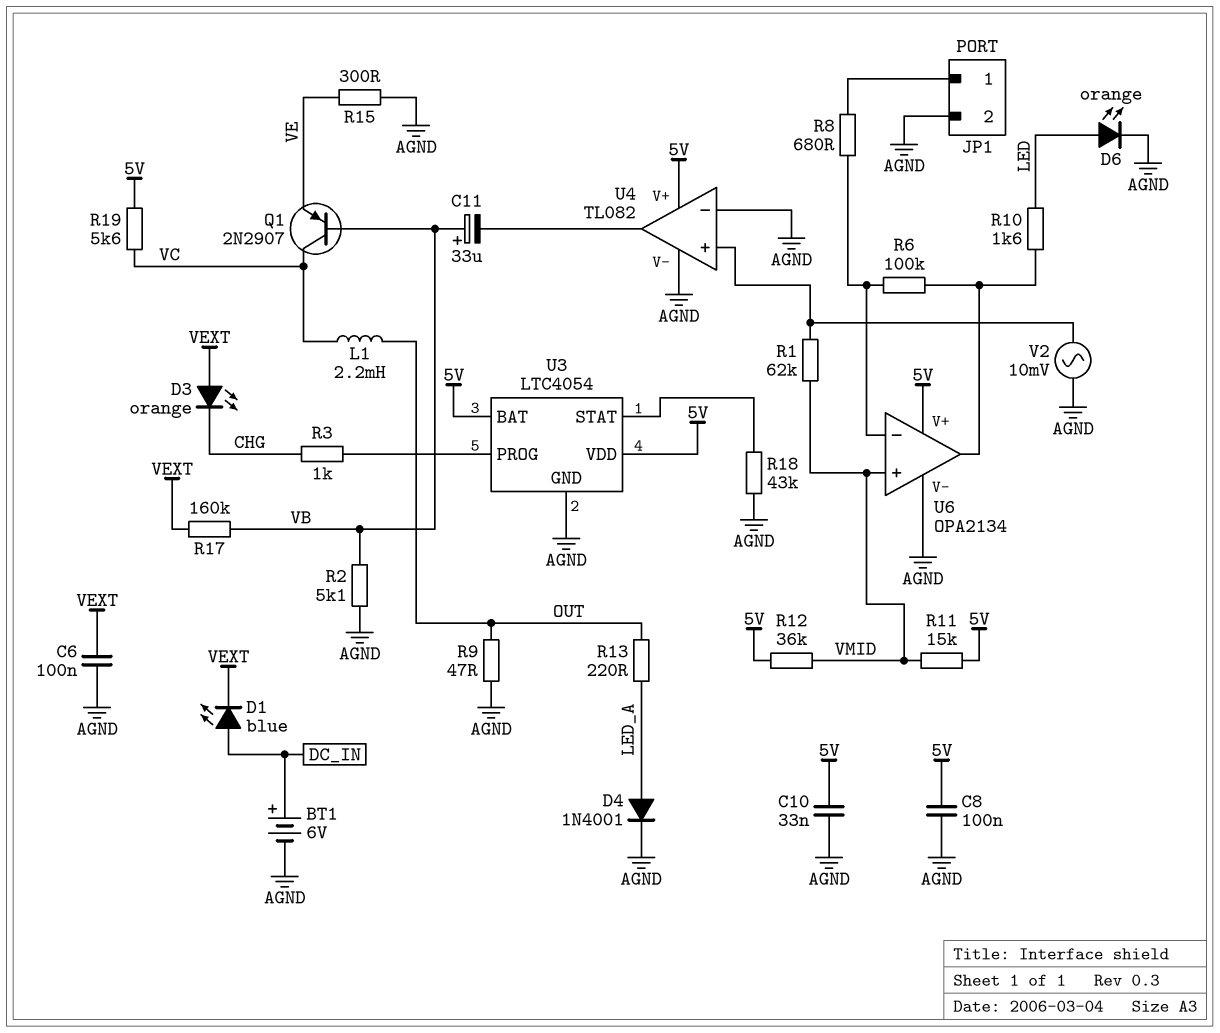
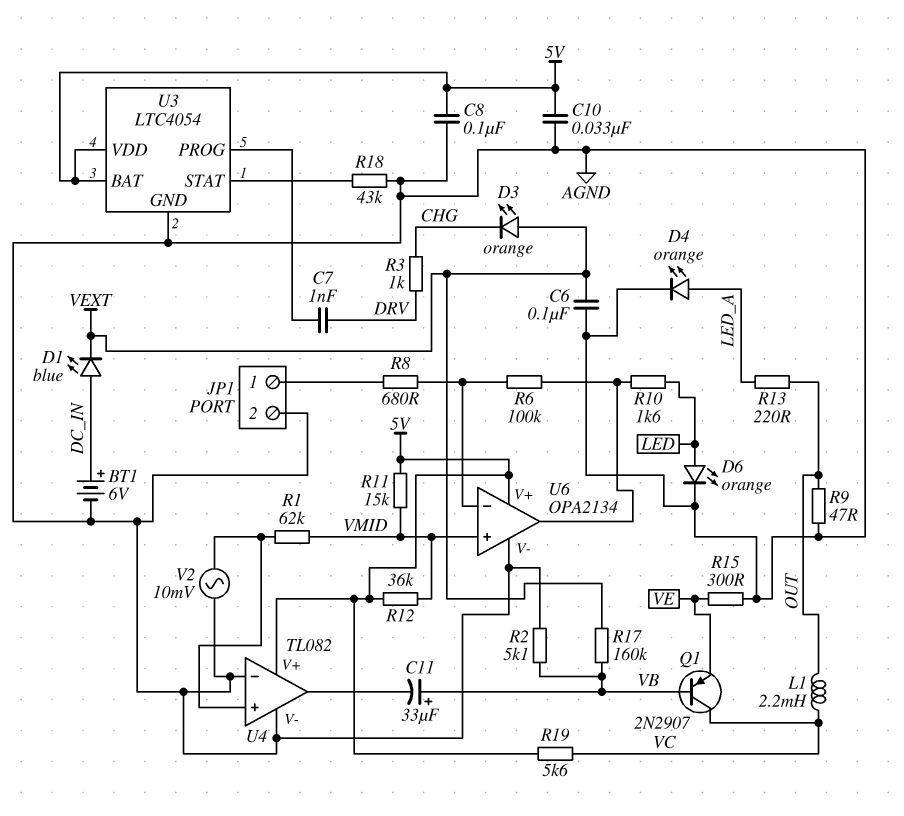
C7: none -> 1nF (DRV, U3/PROG)
D4: diode 1N4001 (A LED_A, K AGND) -> LED orange (A LED_A, K AGND)
R3: 1k (CHG, U3/PROG) -> 1k (CHG, DRV)

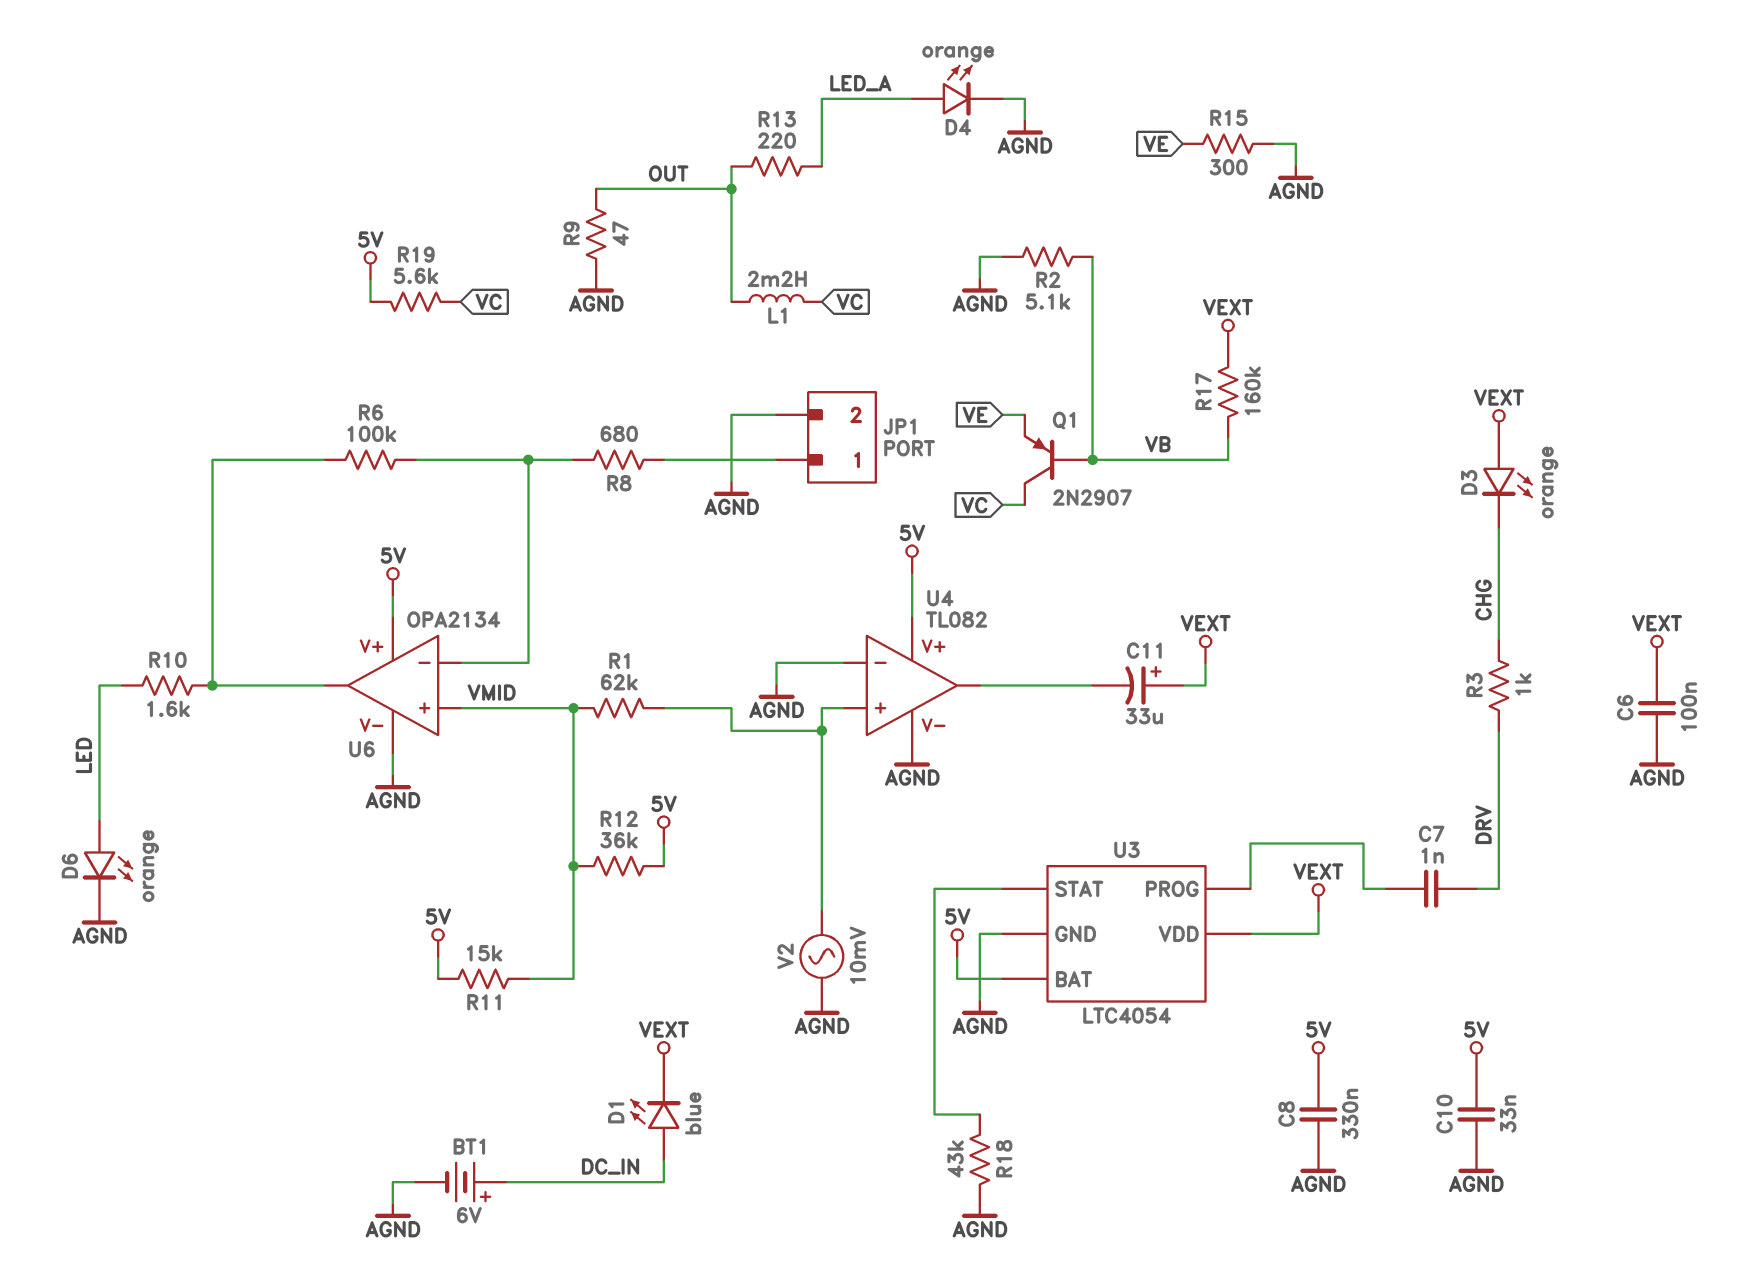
C8: 100nF (5V, AGND) -> 330nF (5V, AGND)
C11: 33uF (plus VB, minus U4/out) -> 33uF (plus VEXT, minus U4/out)
U3 pin VDD: 5V -> VEXT

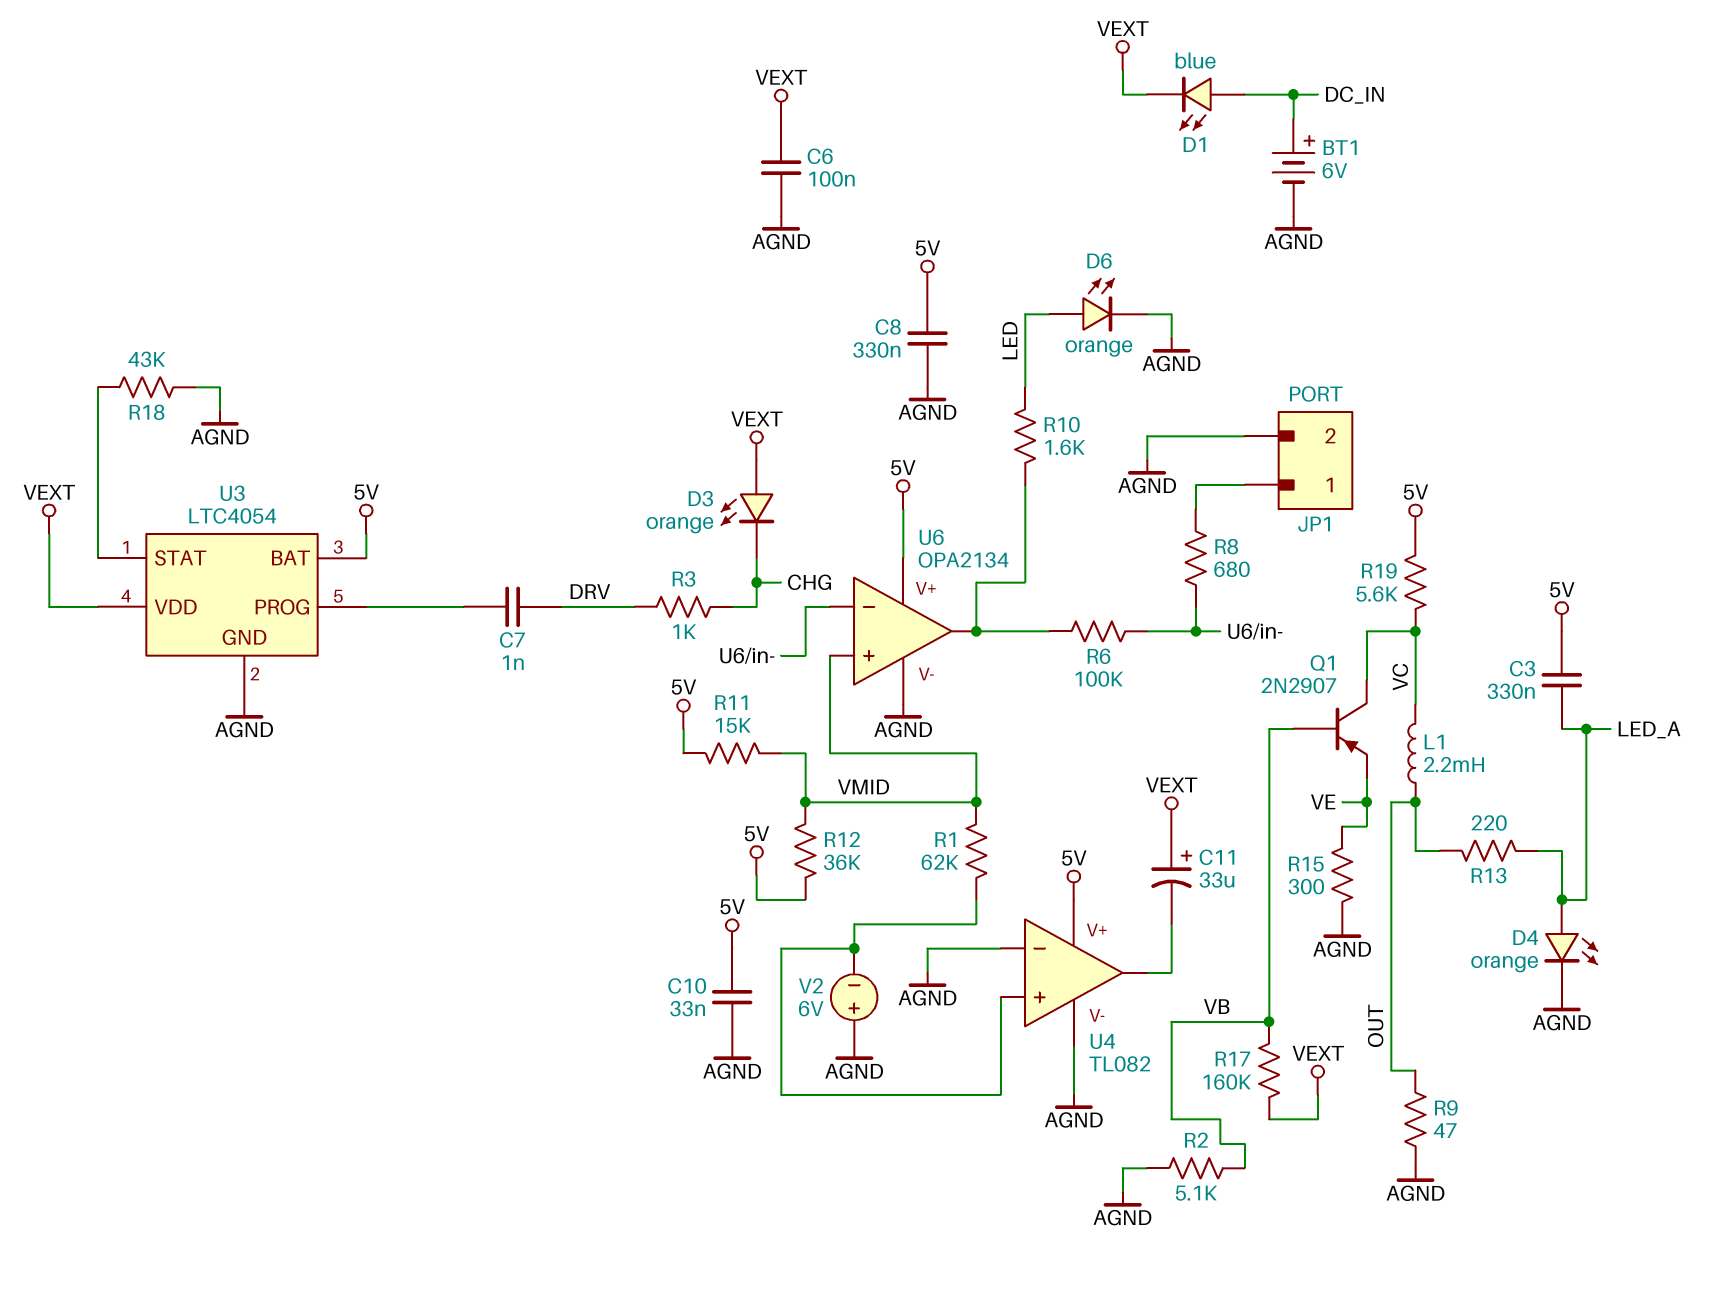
C3: none -> 330nF (5V, LED_A)
V2: AC 10mV (AGND, U4/in+) -> 6V (plus AGND, minus U4/in+)

